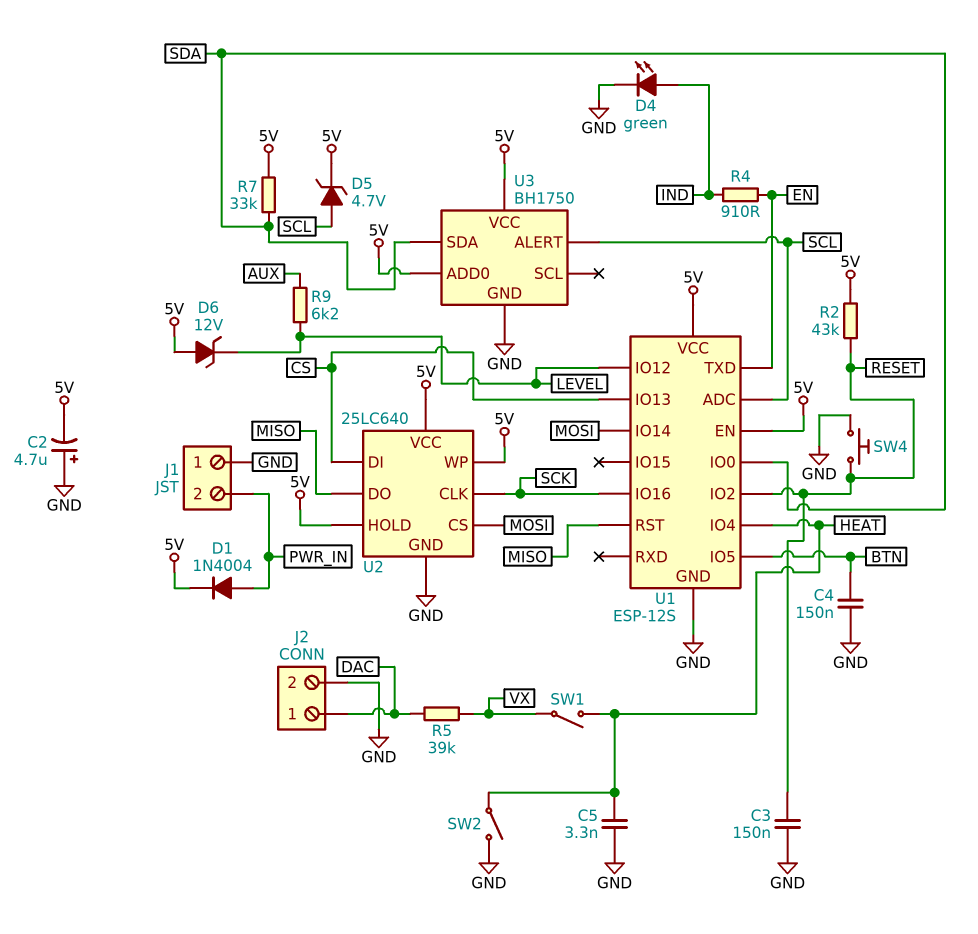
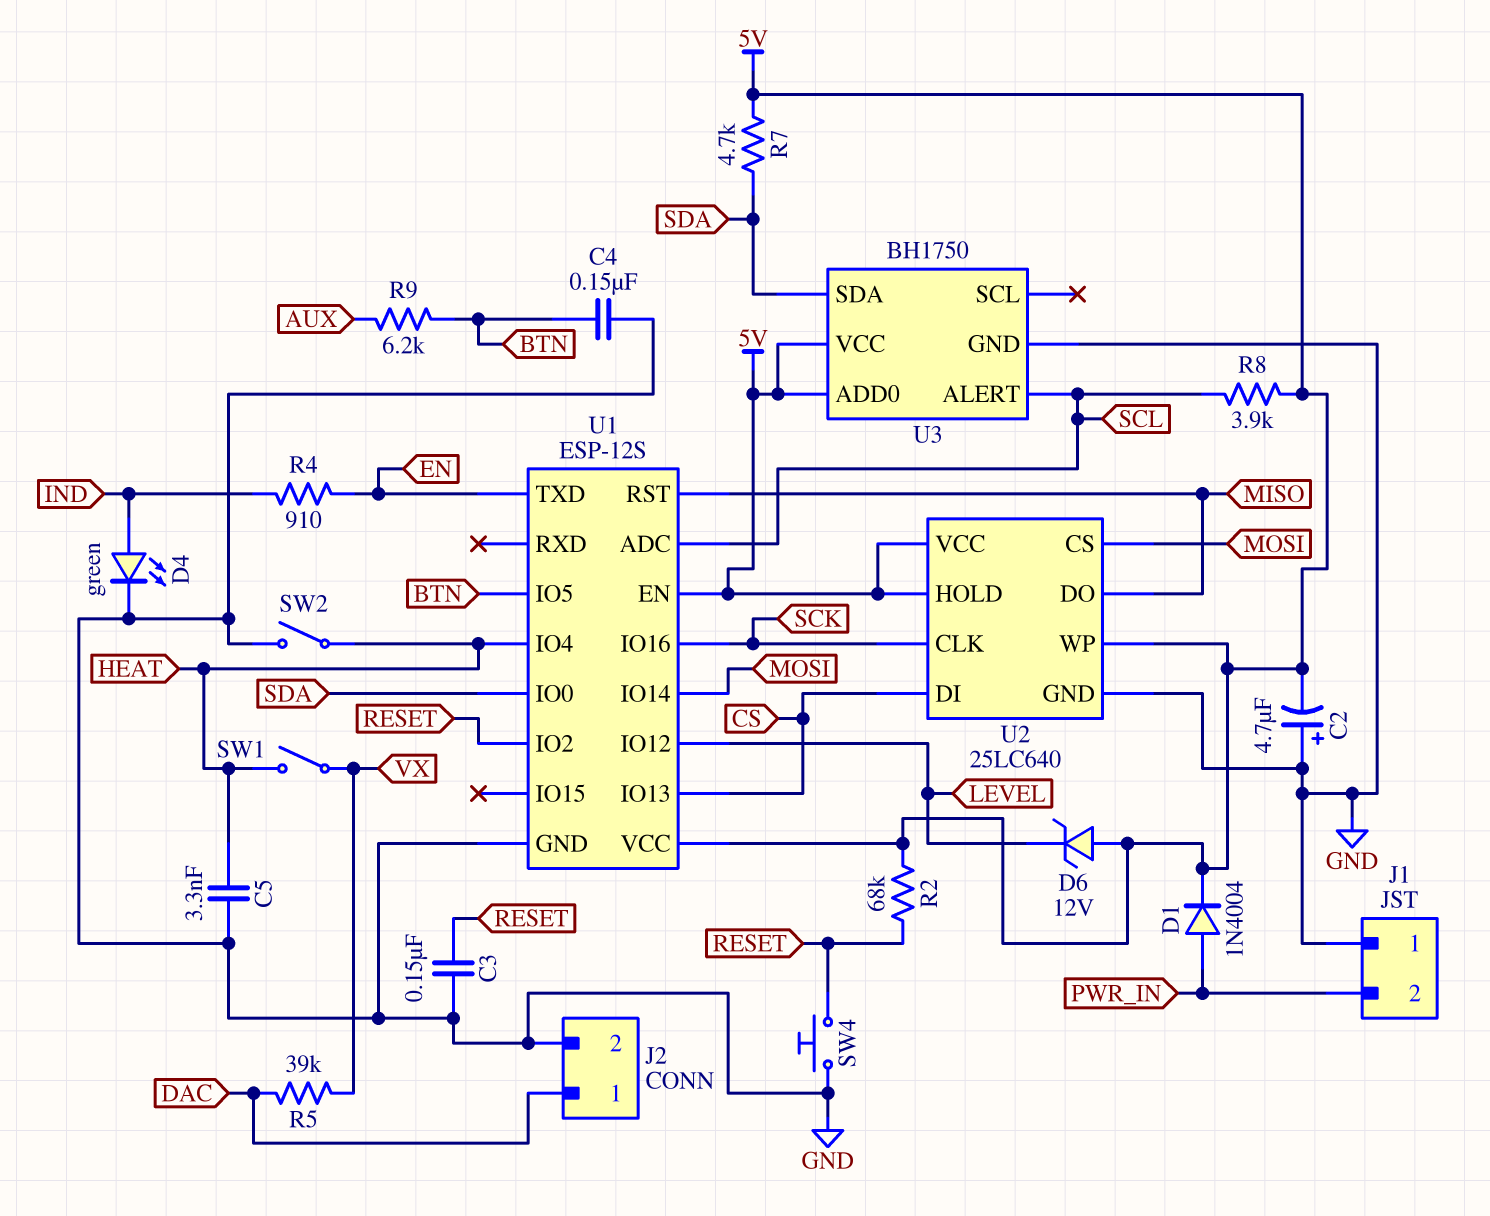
D5: zener 4.7V (A SCL, K 5V) -> none
R2: 43k (5V, RESET) -> 68k (5V, RESET)
R7: 33k (5V, SDA) -> 4.7k (5V, SDA)
R8: none -> 3.9k (5V, SCL)
R9: 6.2k (AUX, LEVEL) -> 6.2k (AUX, BTN)

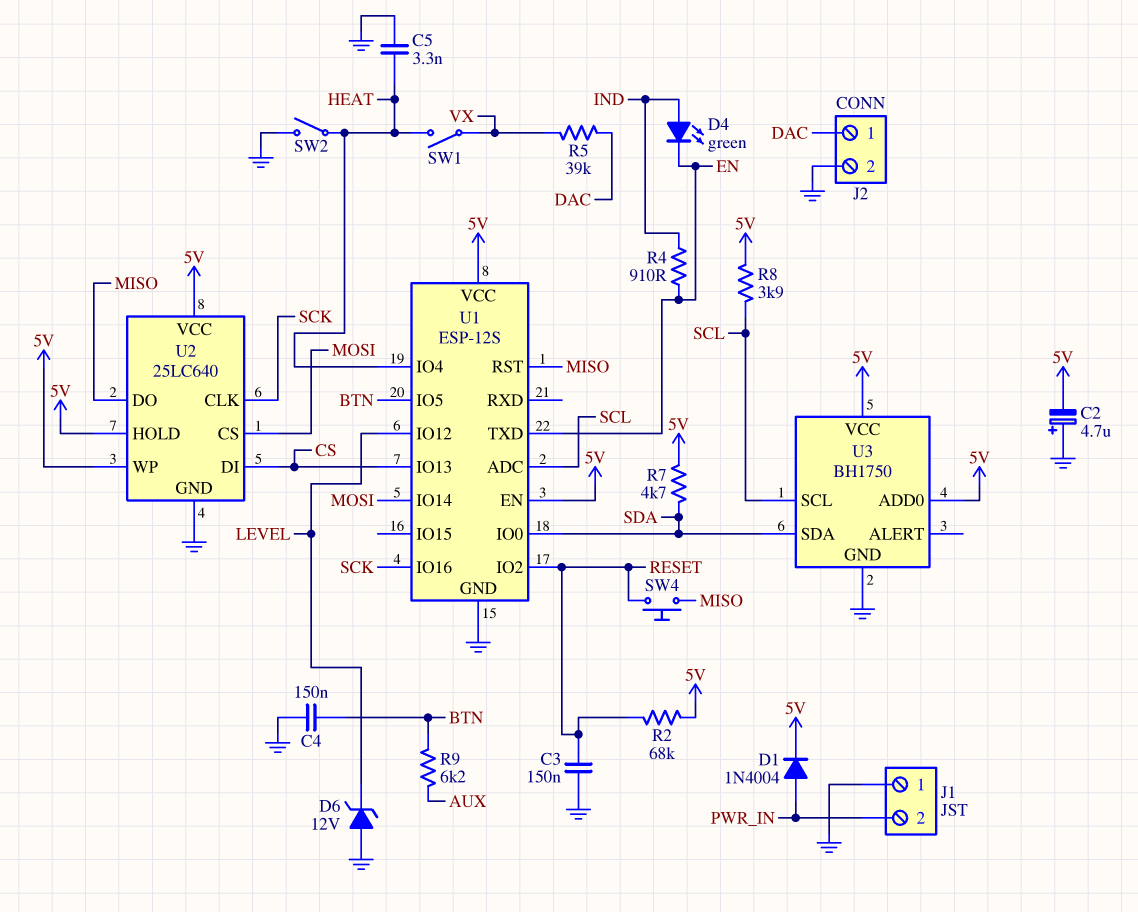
D4: LED green (A IND, K GND) -> LED green (A IND, K EN)
D6: zener 12V (A 5V, K LEVEL) -> zener 12V (A GND, K LEVEL)
SW4: button (GND, RESET) -> button (MISO, RESET)
U3 pin ALERT: SCL -> none
U3 pin SCL: none -> SCL

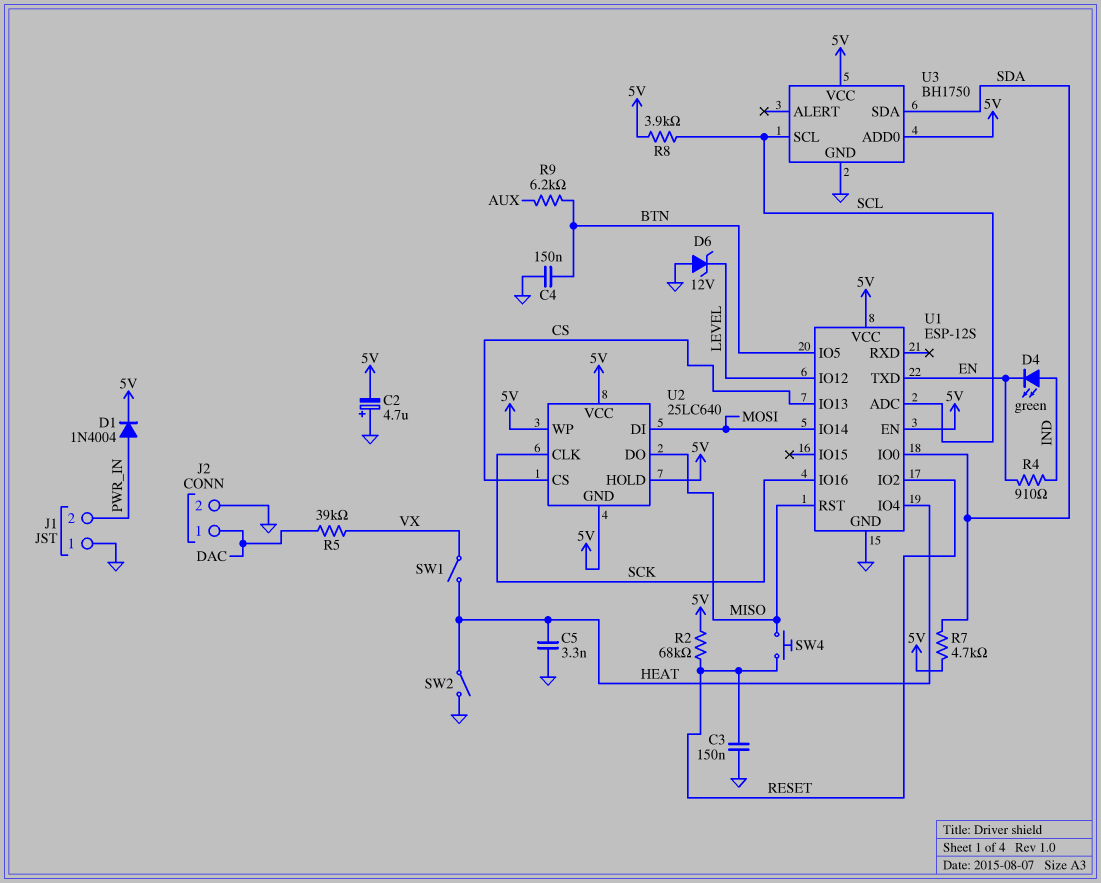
U2 pin CS: MOSI -> CS
U2 pin DI: CS -> MOSI
U2 pin GND: GND -> 5V

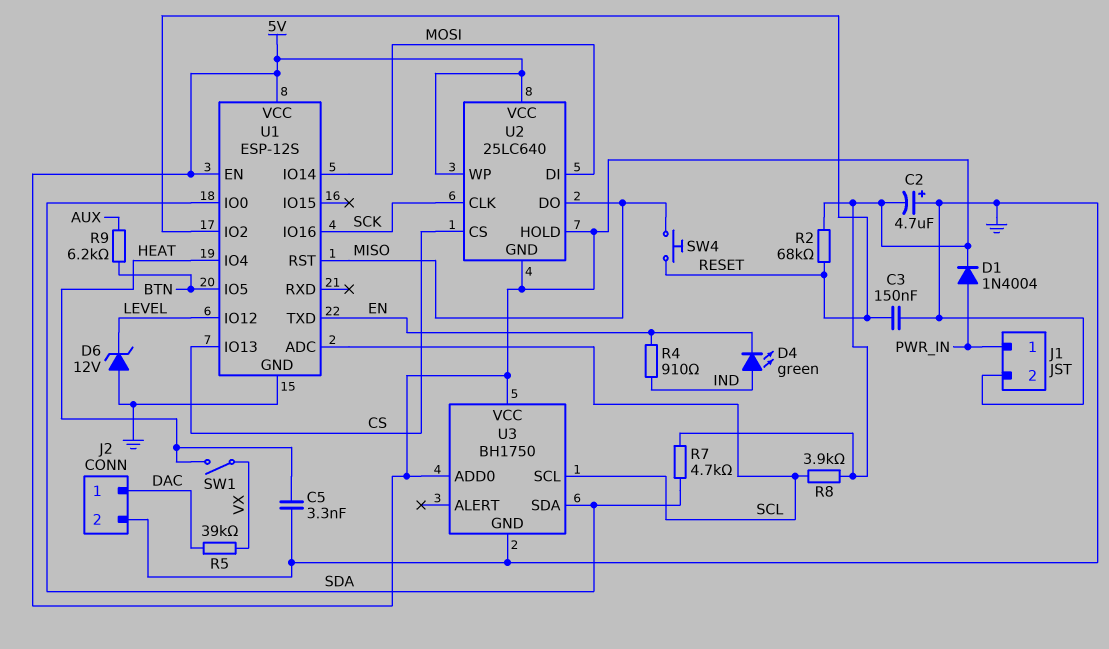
C4: 150nF (BTN, GND) -> none
J1 pin 1: GND -> PWR_IN
J1 pin 2: PWR_IN -> GND
SW2: switch (GND, HEAT) -> none

